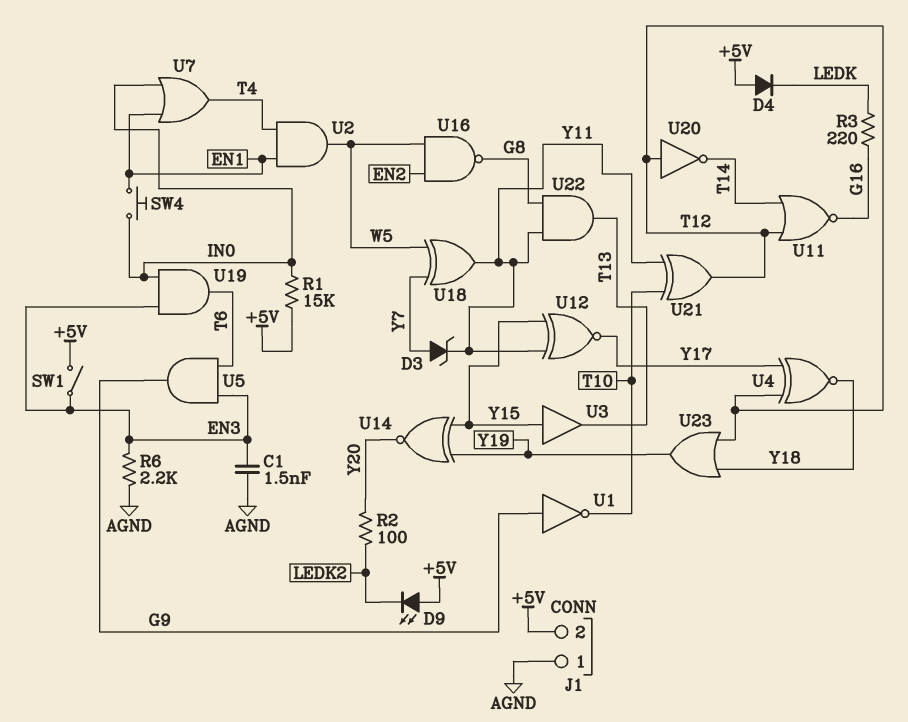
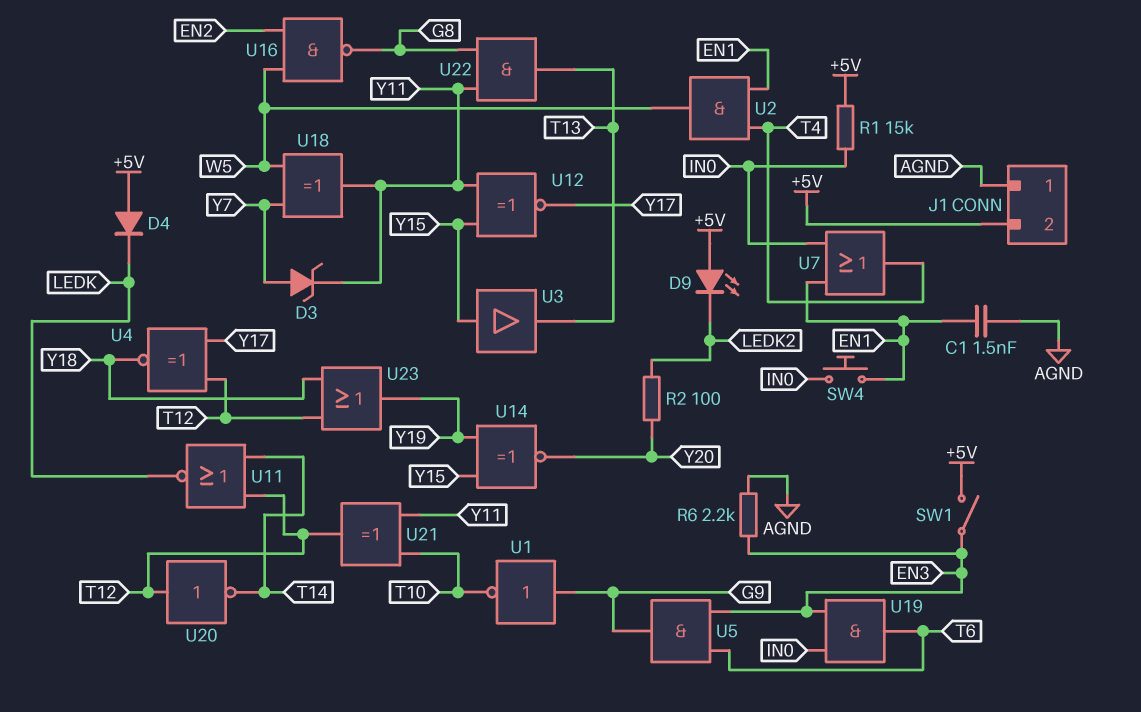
C1: 1.5nF (AGND, EN3) -> 1.5nF (AGND, EN1)
R3: 220 (G16, LEDK) -> none
U11: NOR (in T12, in T14, out G16) -> NOR (in T12, in T14, out LEDK)

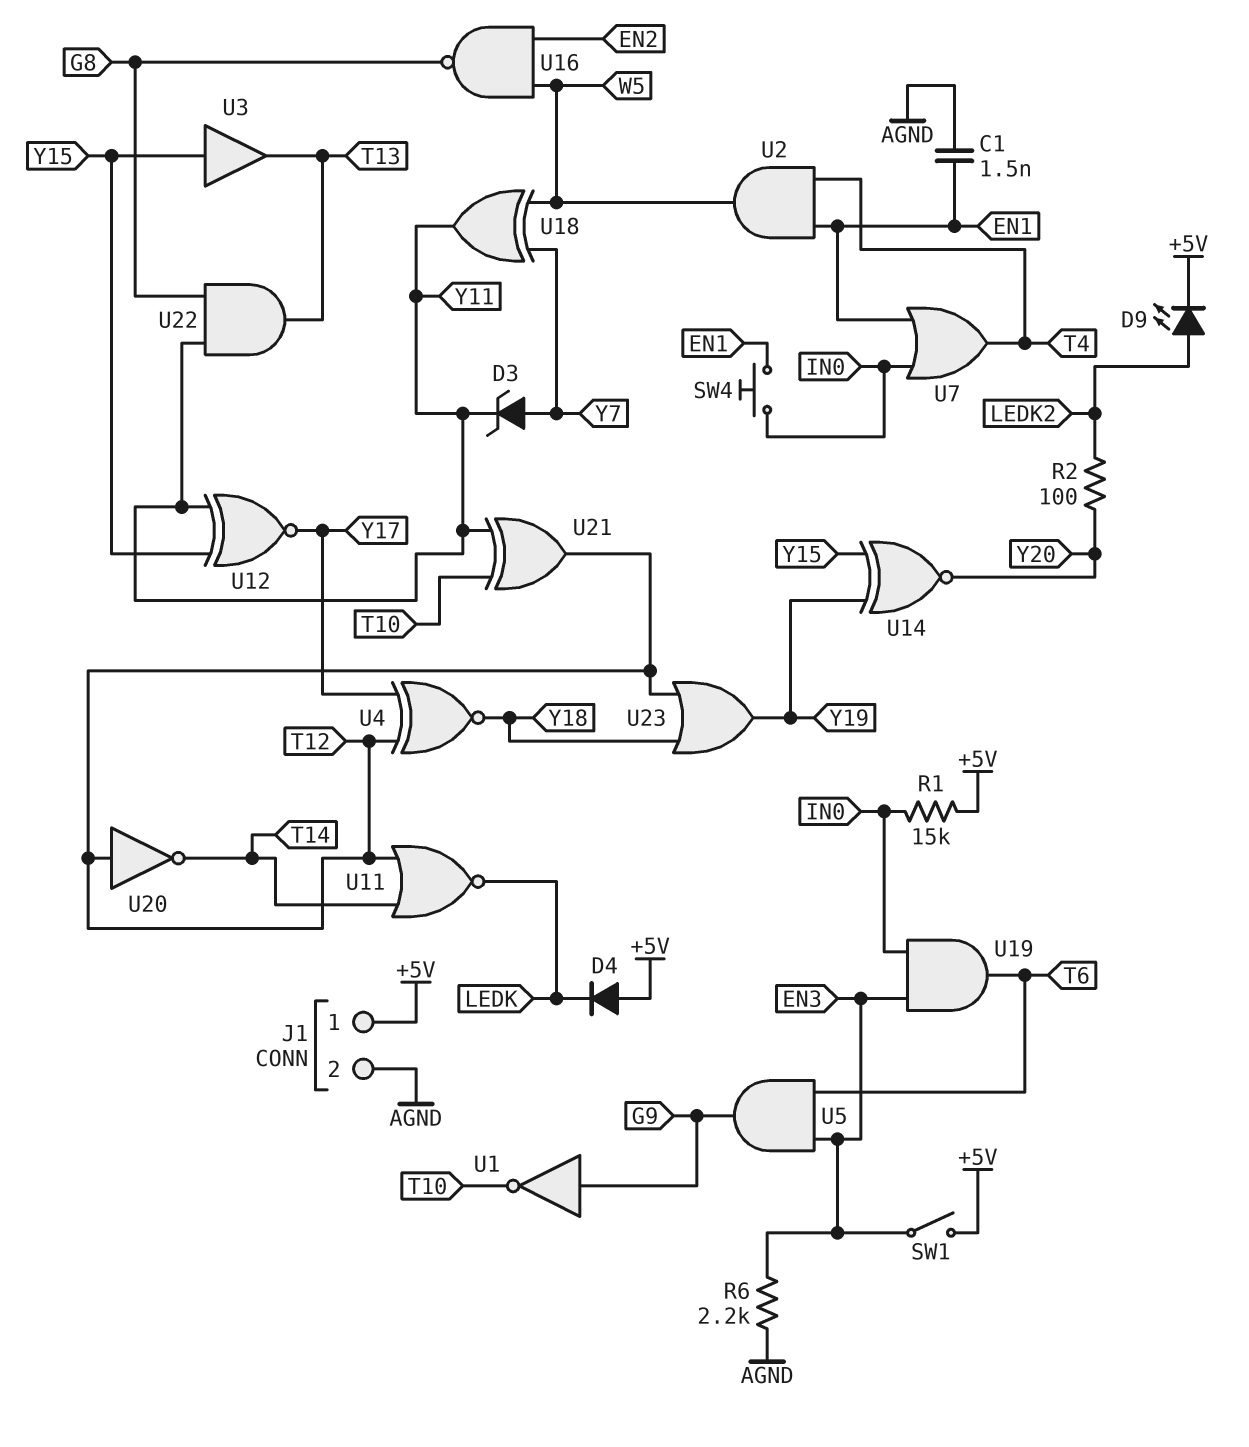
D9: LED (A +5V, K LEDK2) -> LED (A LEDK2, K +5V)
J1 pin 1: AGND -> +5V
J1 pin 2: +5V -> AGND

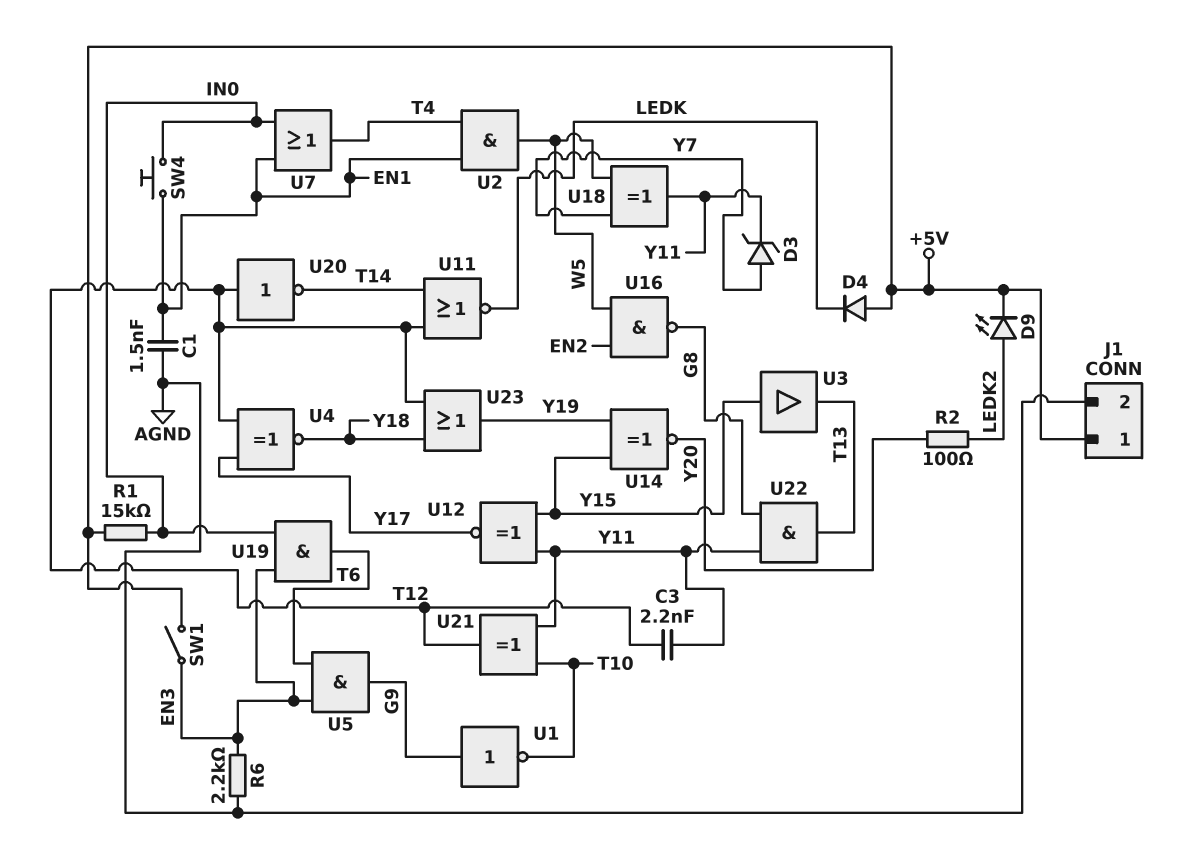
C3: none -> 2.2nF (T12, Y11)

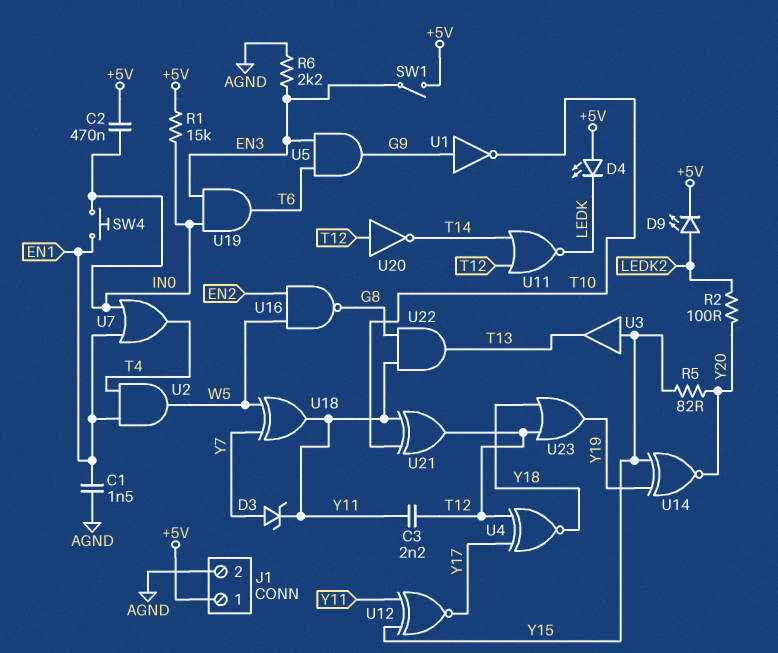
C2: none -> 470nF (+5V, IN0)
D4: diode (A +5V, K LEDK) -> LED (A +5V, K LEDK)
R5: none -> 82 (Y15, Y20)

